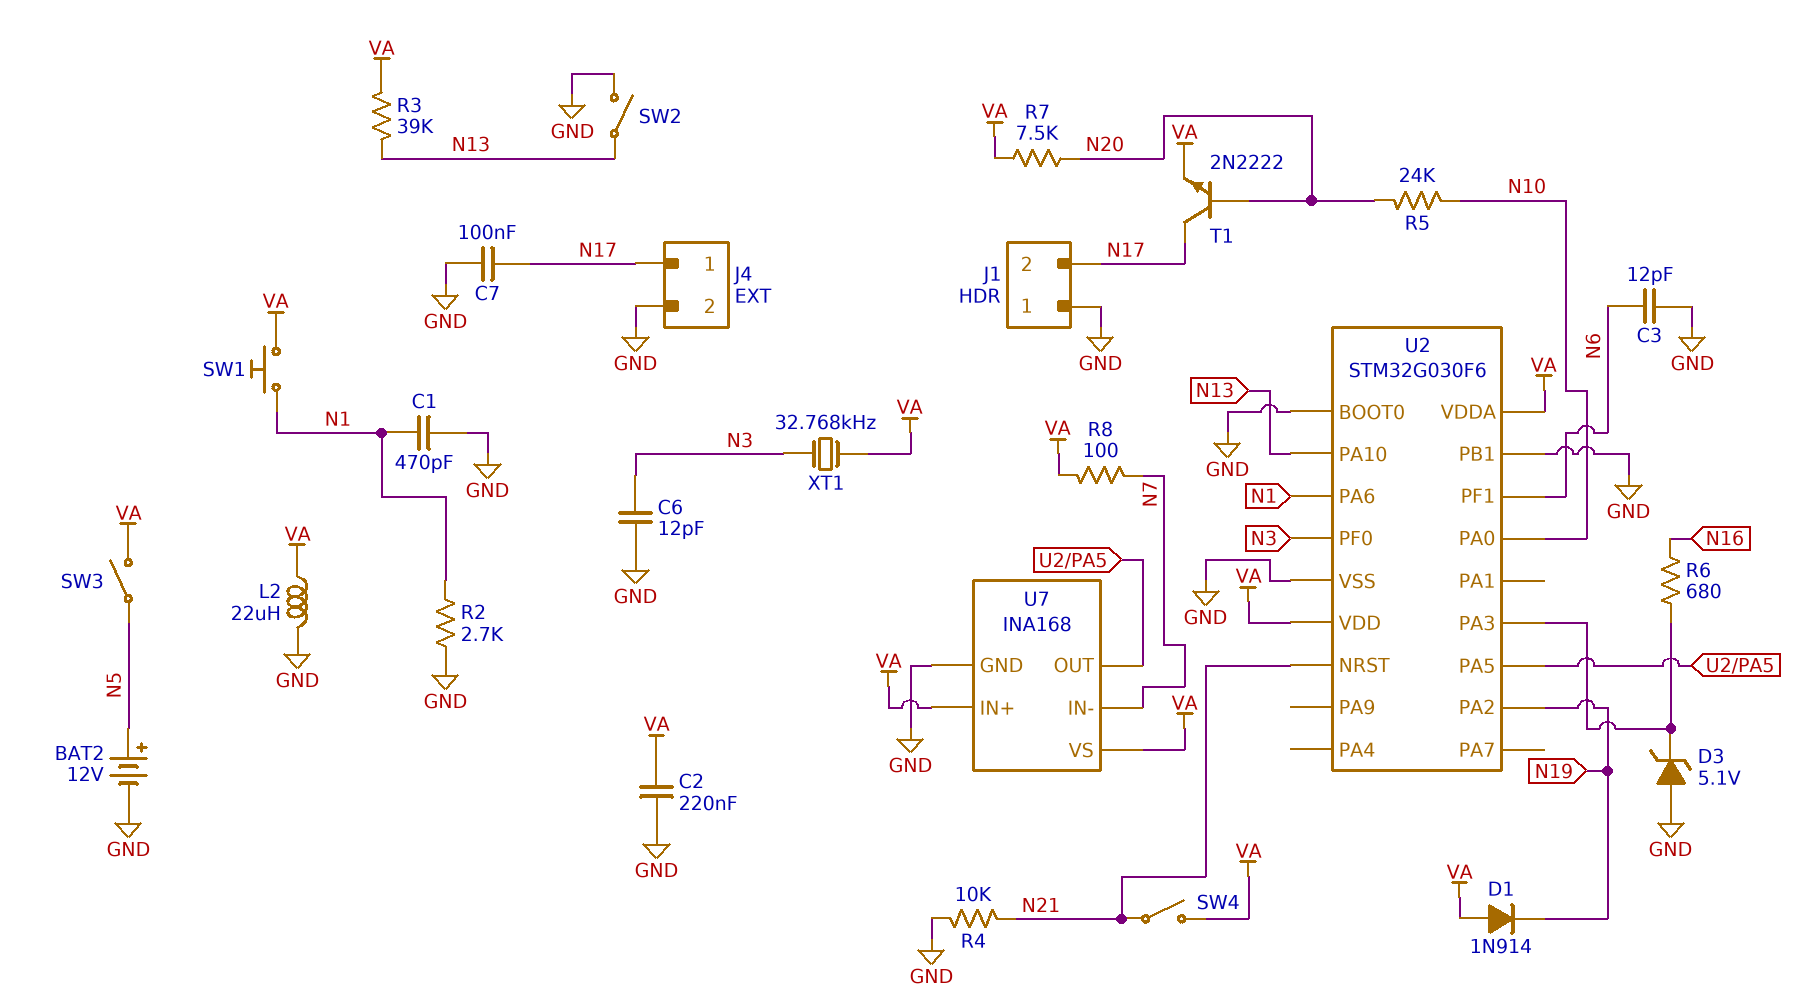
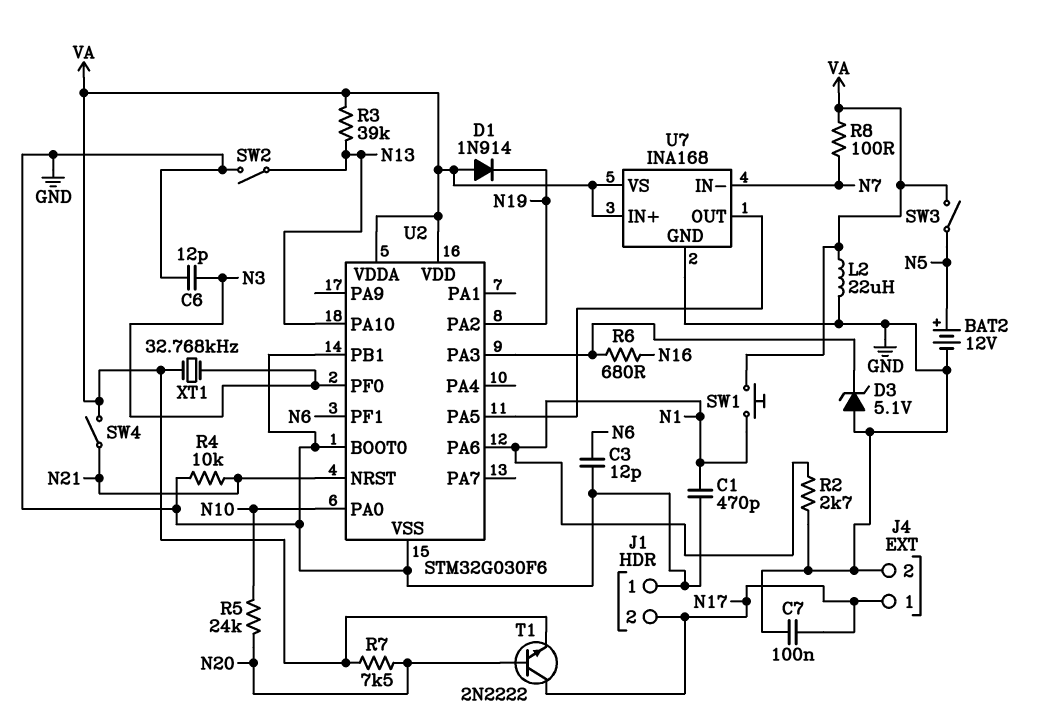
C2: 220nF (GND, VA) -> none

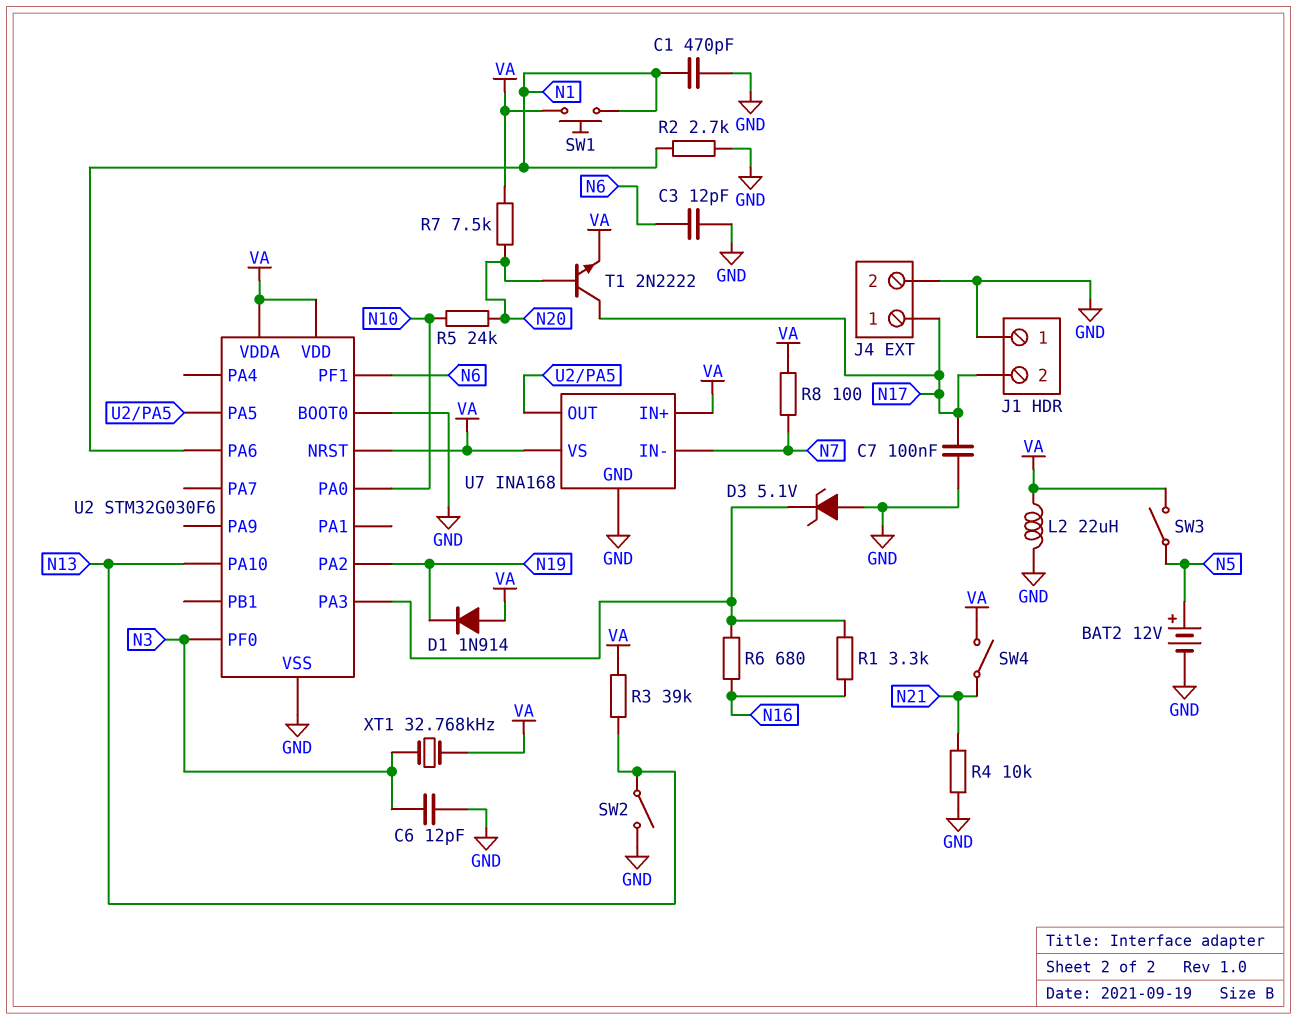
R1: none -> 3.3k (N16, U2/PA3)
U2 pin NRST: N21 -> VA
U2 pin PB1: GND -> none

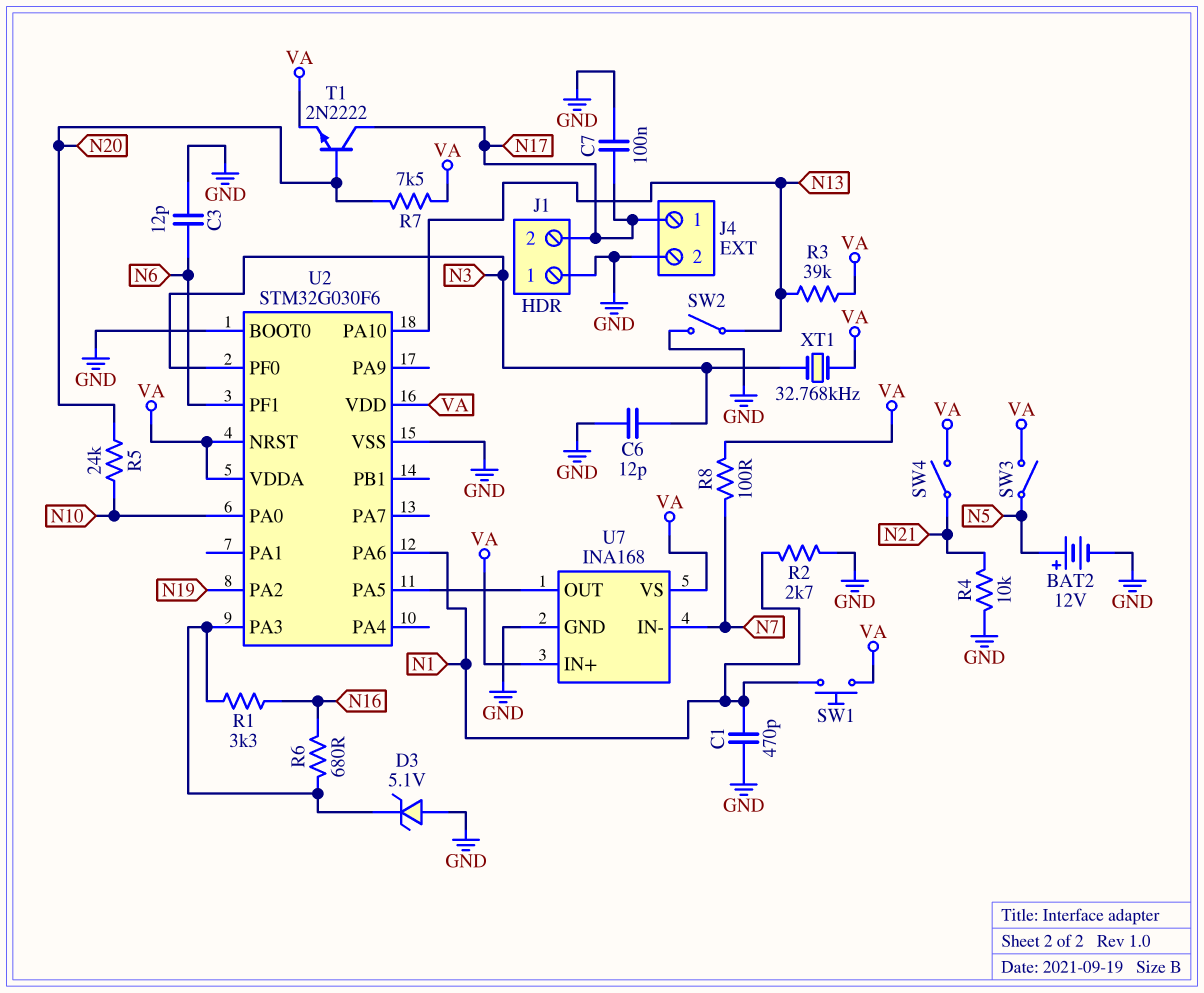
D1: diode 1N914 (A VA, K N19) -> none
L2: 22uH (GND, VA) -> none

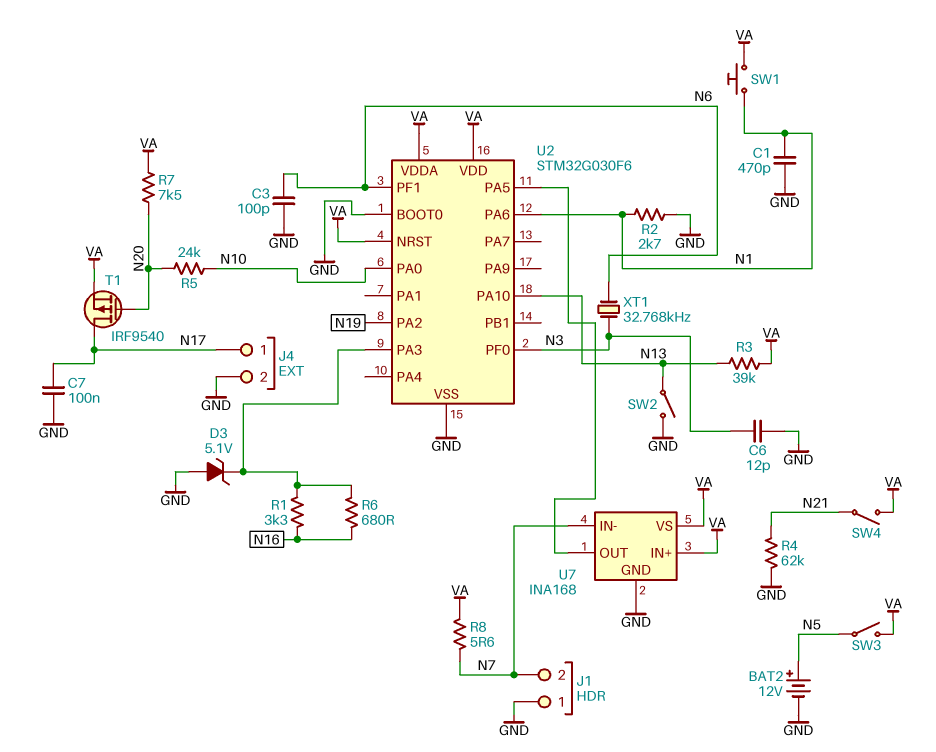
C3: 12pF (GND, N6) -> 100pF (GND, N6)
J1 pin 2: N17 -> N7
R4: 10k (GND, N21) -> 62k (GND, N21)
R8: 100 (N7, VA) -> 5.6 (N7, VA)
T1: NPN 2N2222 (B N20, C N17, E VA) -> PMOS IRF9540 (G N20, D N17, S VA)
XT1: 32.768kHz (N3, VA) -> 32.768kHz (N3, N6)

